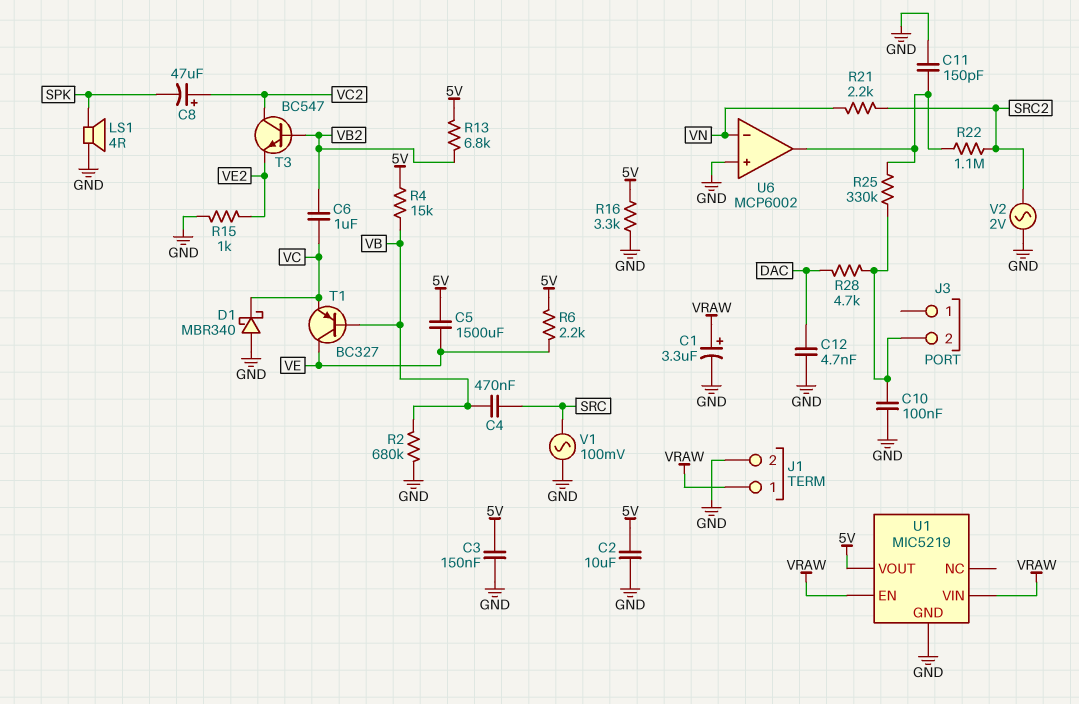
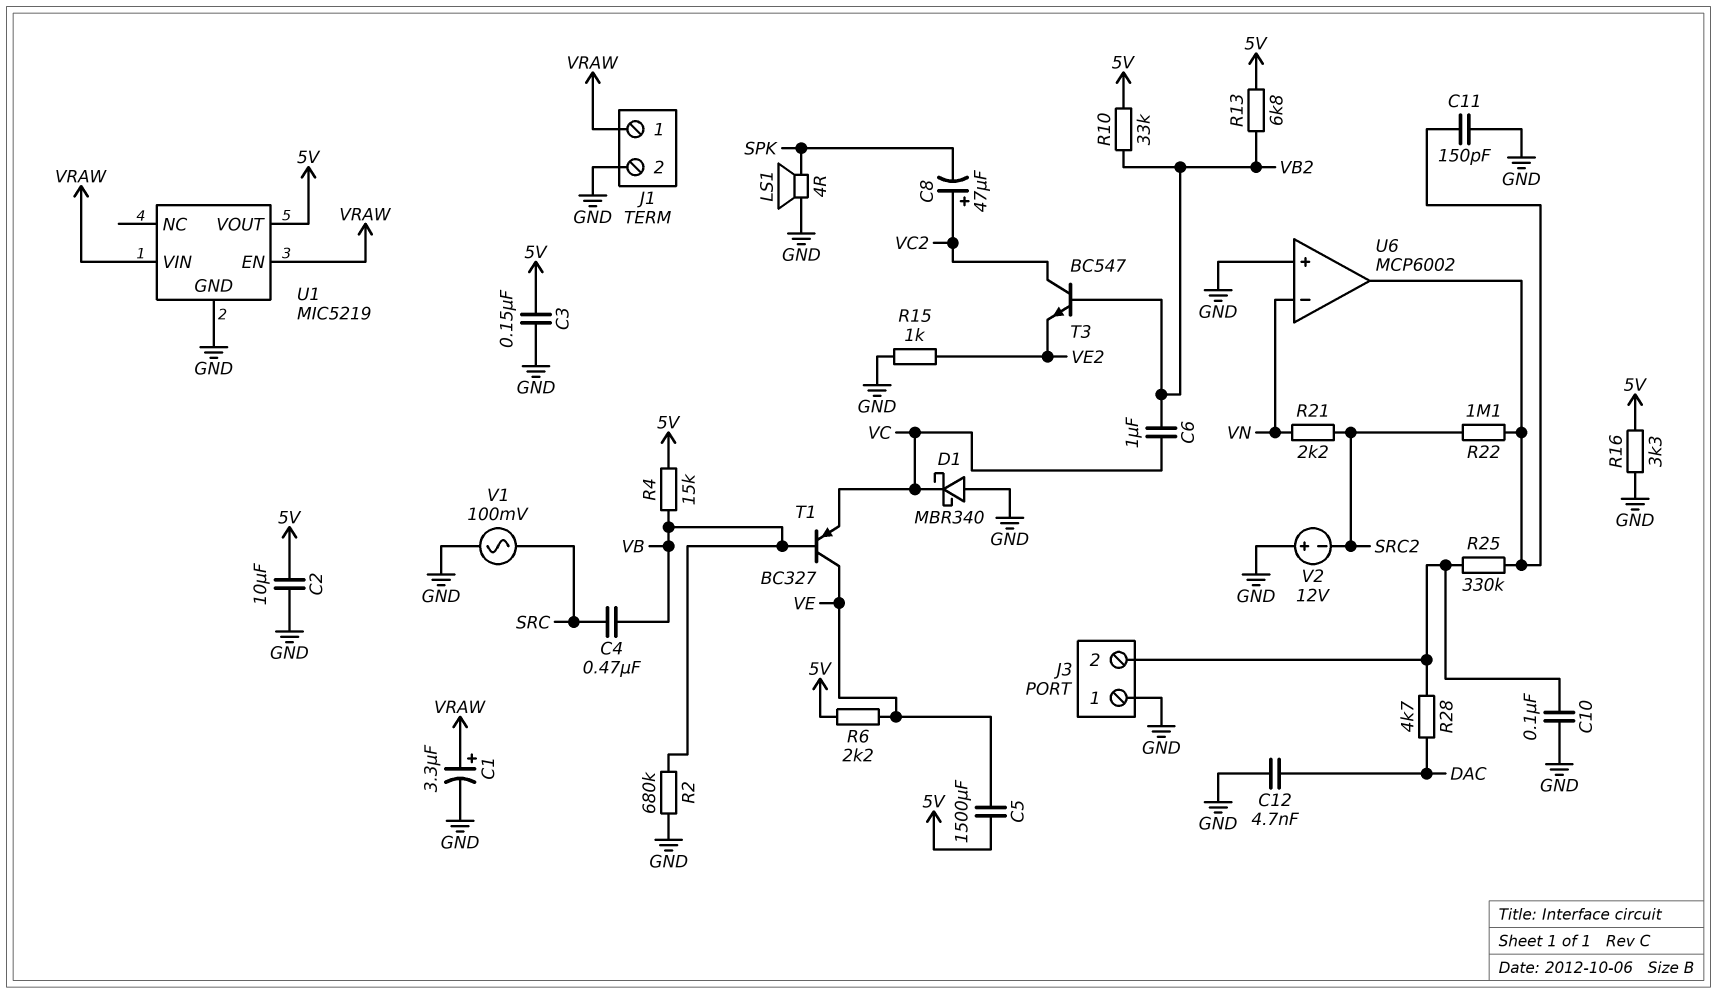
J3 pin 1: none -> GND
R10: none -> 33k (5V, VB2)
V2: AC 2V (GND, SRC2) -> 12V (plus GND, minus SRC2)

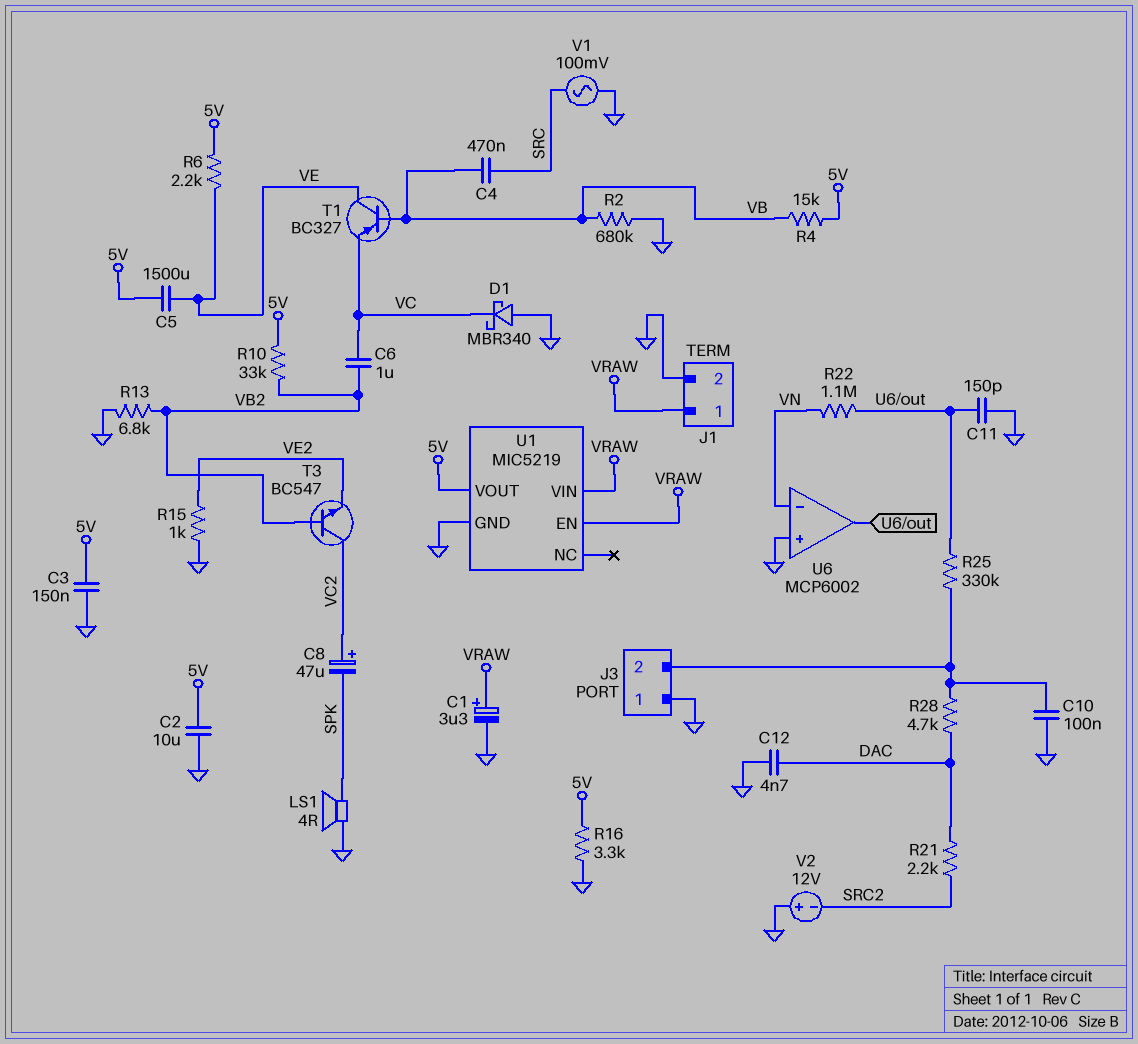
R13: 6.8k (5V, VB2) -> 6.8k (GND, VB2)
R21: 2.2k (SRC2, VN) -> 2.2k (DAC, SRC2)
R22: 1.1M (SRC2, U6/out) -> 1.1M (U6/out, VN)

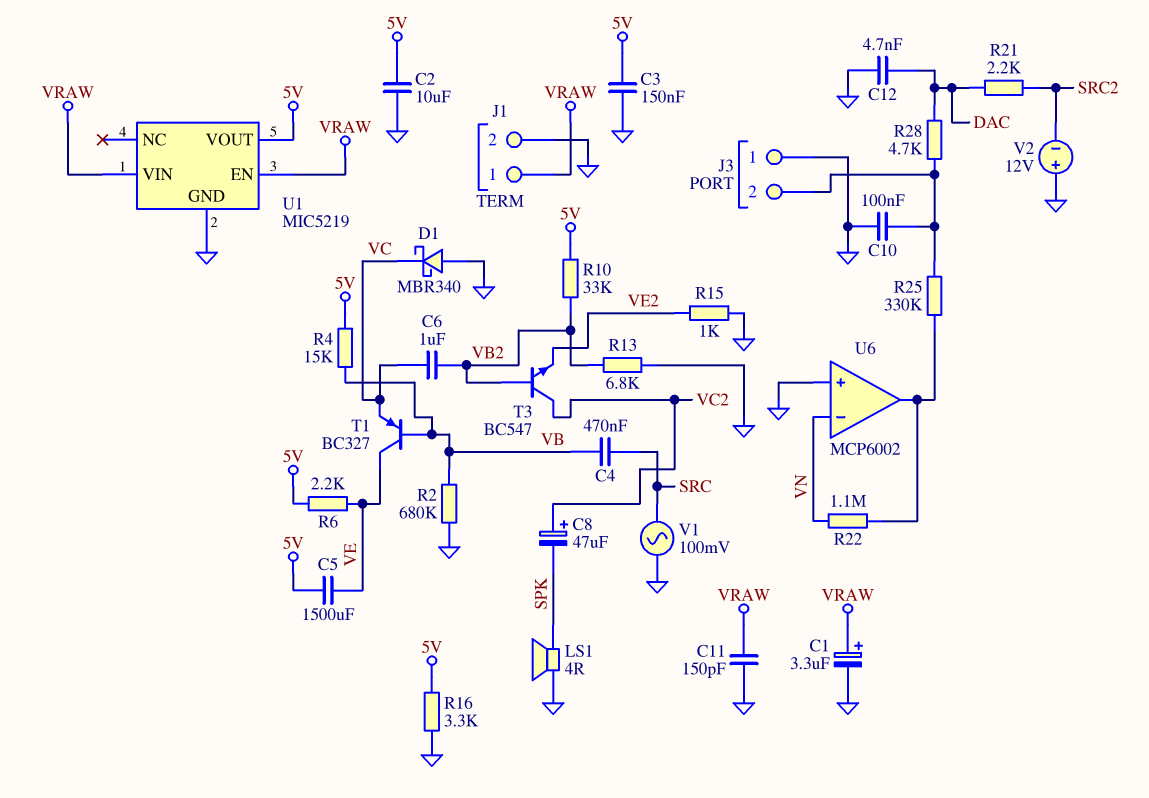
C11: 150pF (GND, U6/out) -> 150pF (GND, VRAW)

